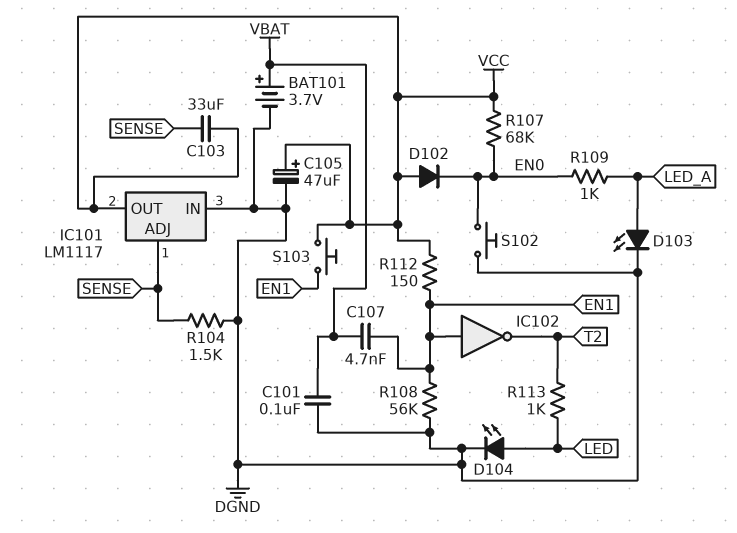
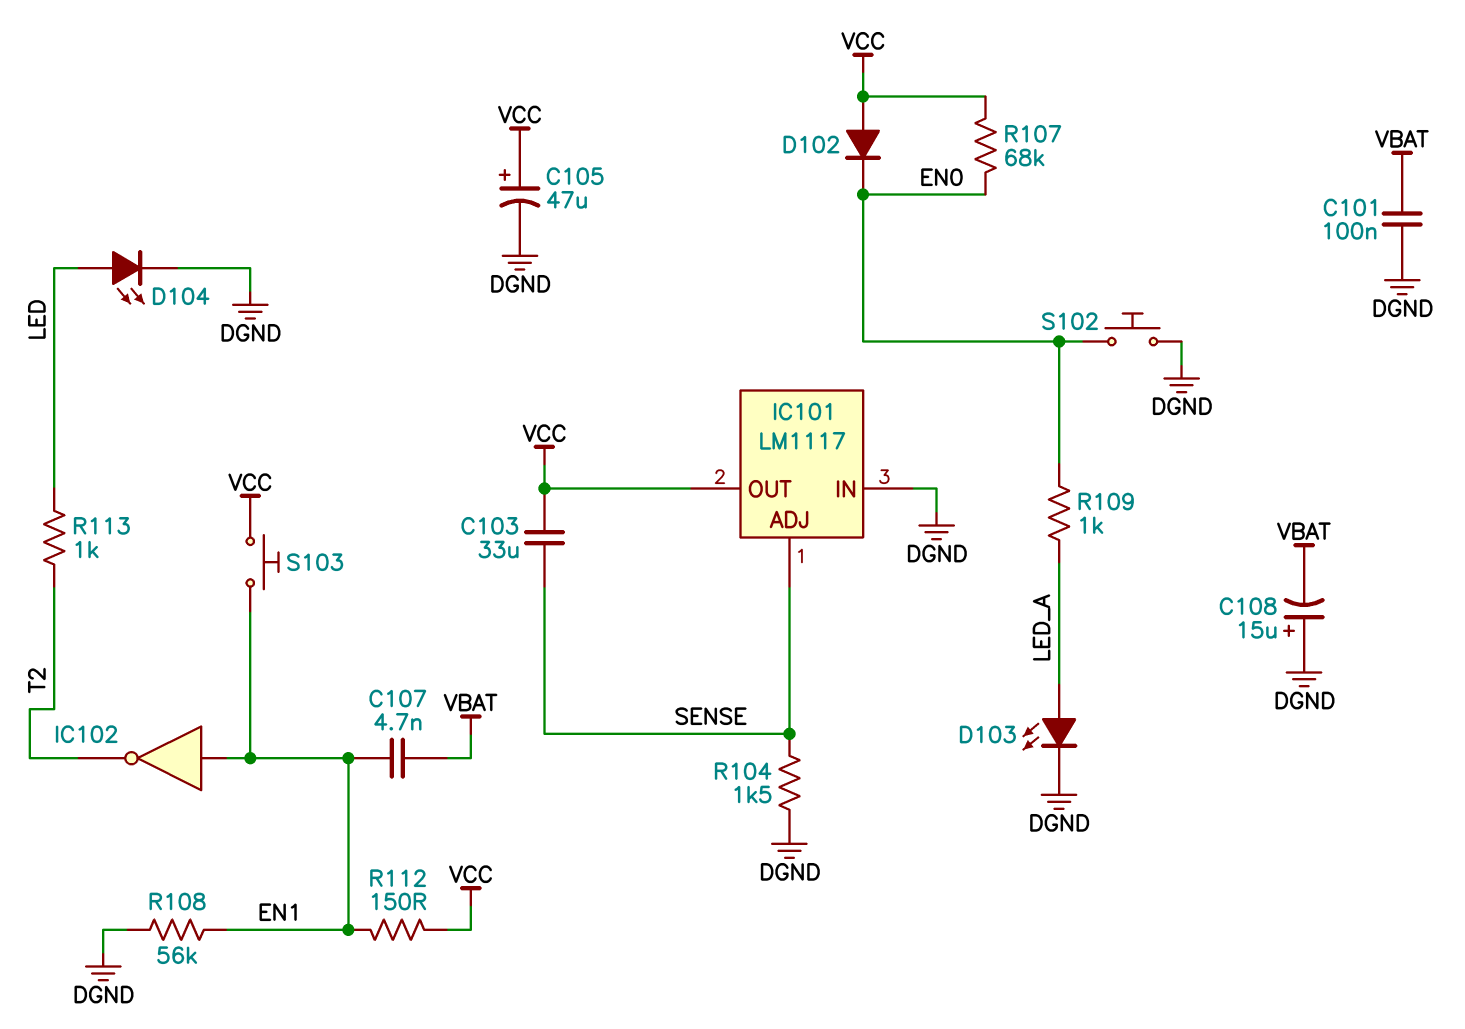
BAT101: 3.7V (plus VBAT, minus DGND) -> none
C108: none -> 15uF (plus DGND, minus VBAT)

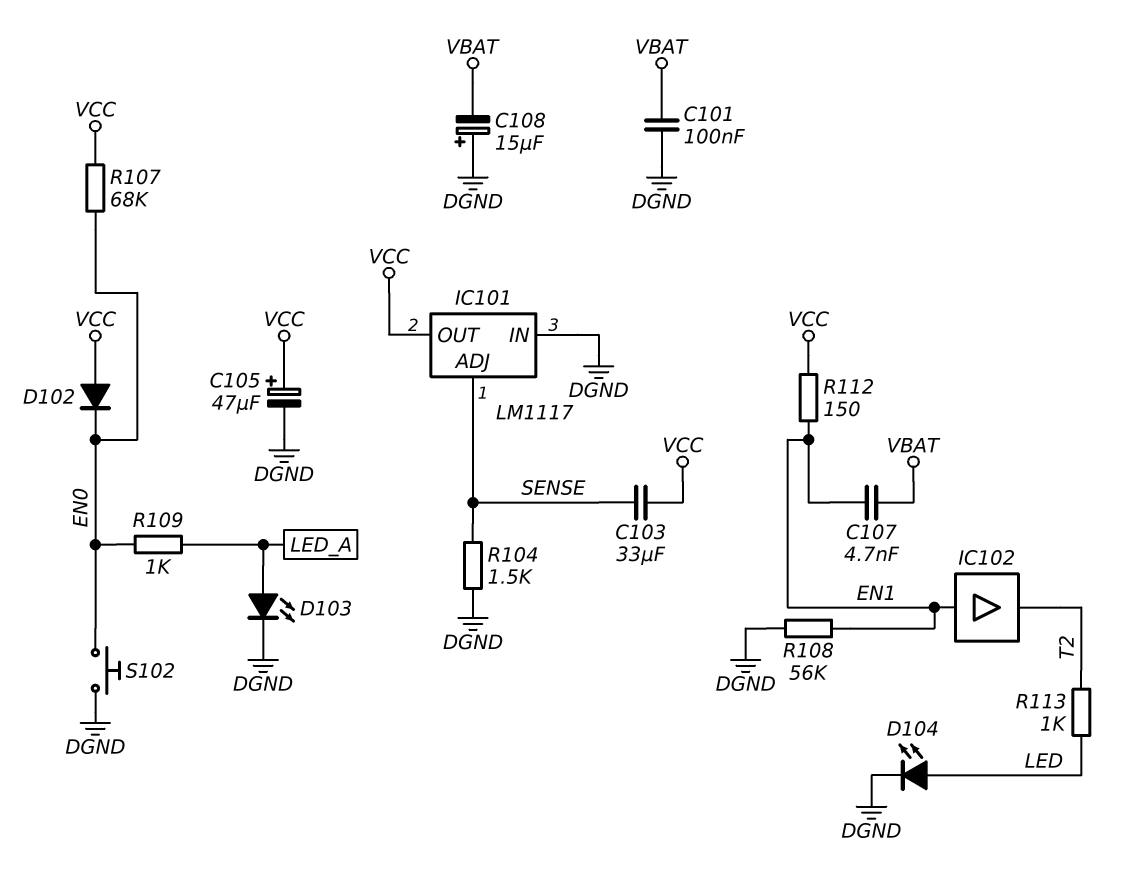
IC102: NOT (in EN1, out T2) -> buffer (in EN1, out T2)
S103: button (EN1, VCC) -> none

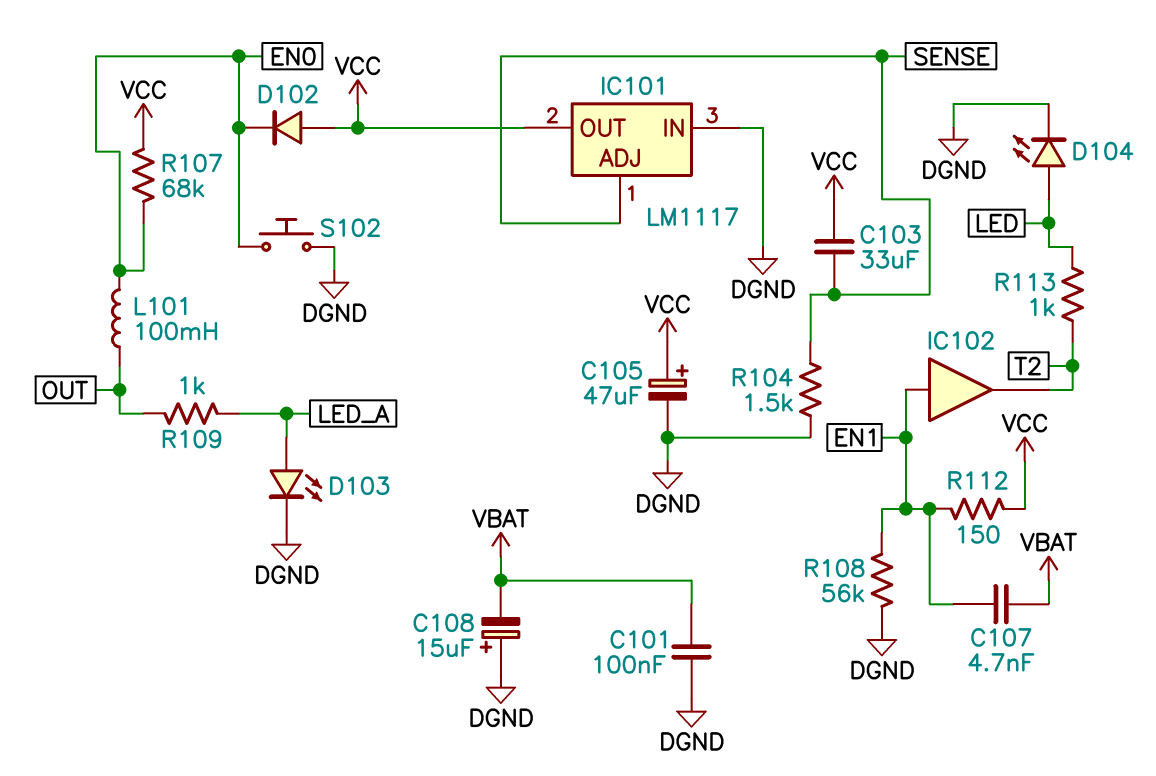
L101: none -> 100mH (EN0, OUT)
R109: 1k (EN0, LED_A) -> 1k (LED_A, OUT)

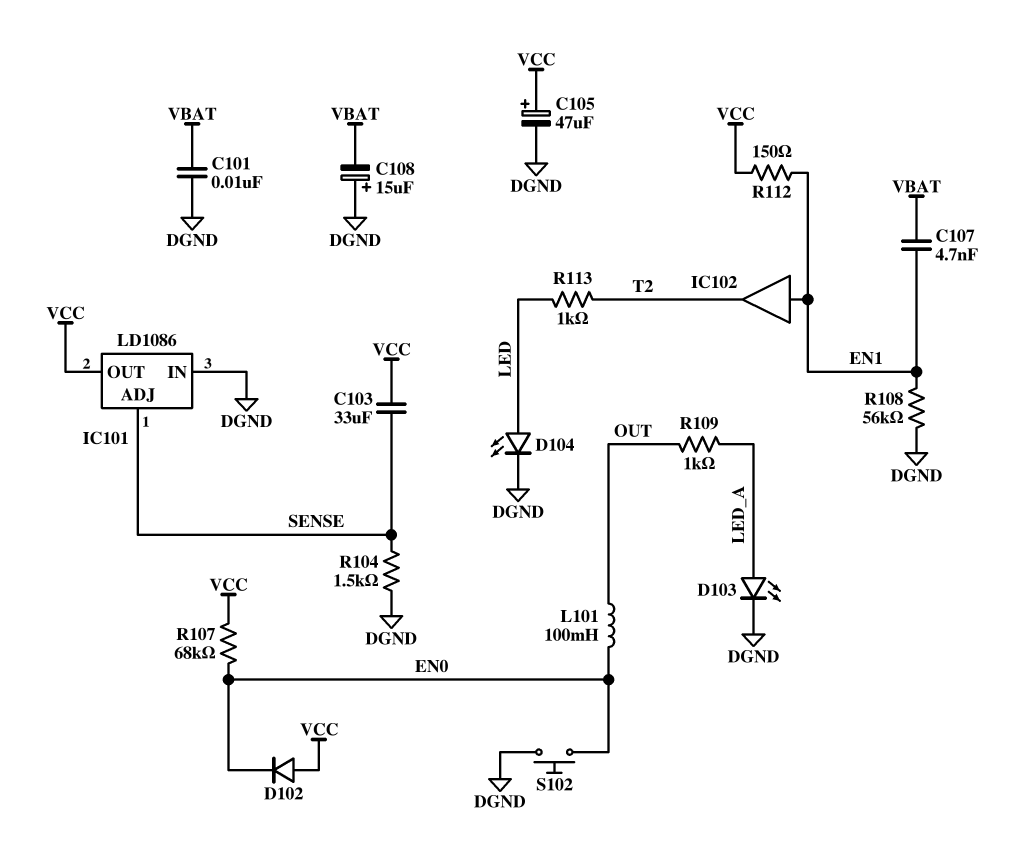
C101: 100nF (DGND, VBAT) -> 10nF (DGND, VBAT)
IC101: LM1117 -> LD1086

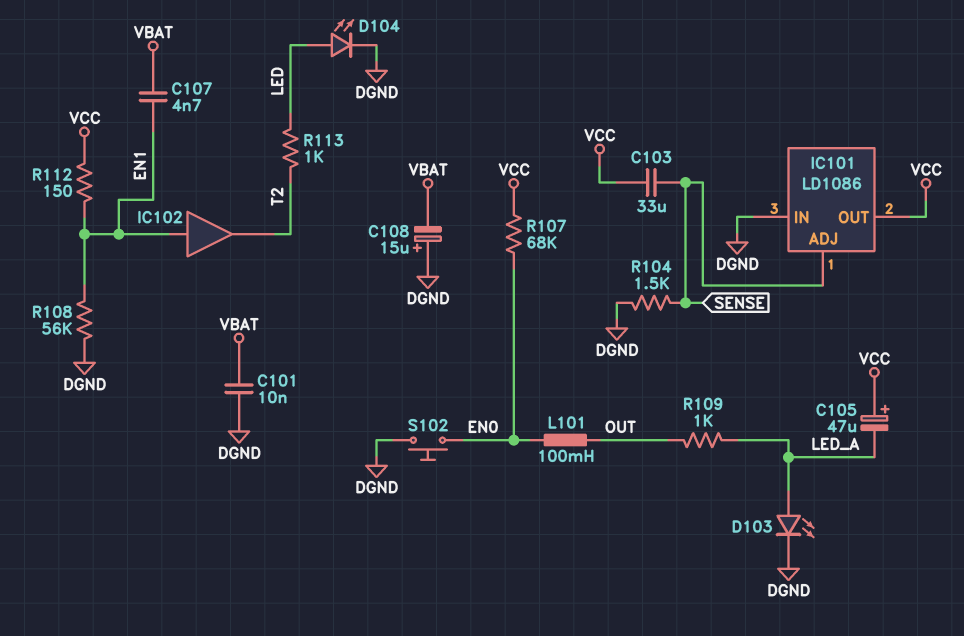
C105: 47uF (plus VCC, minus DGND) -> 47uF (plus VCC, minus LED_A)
D102: diode (A VCC, K EN0) -> none

